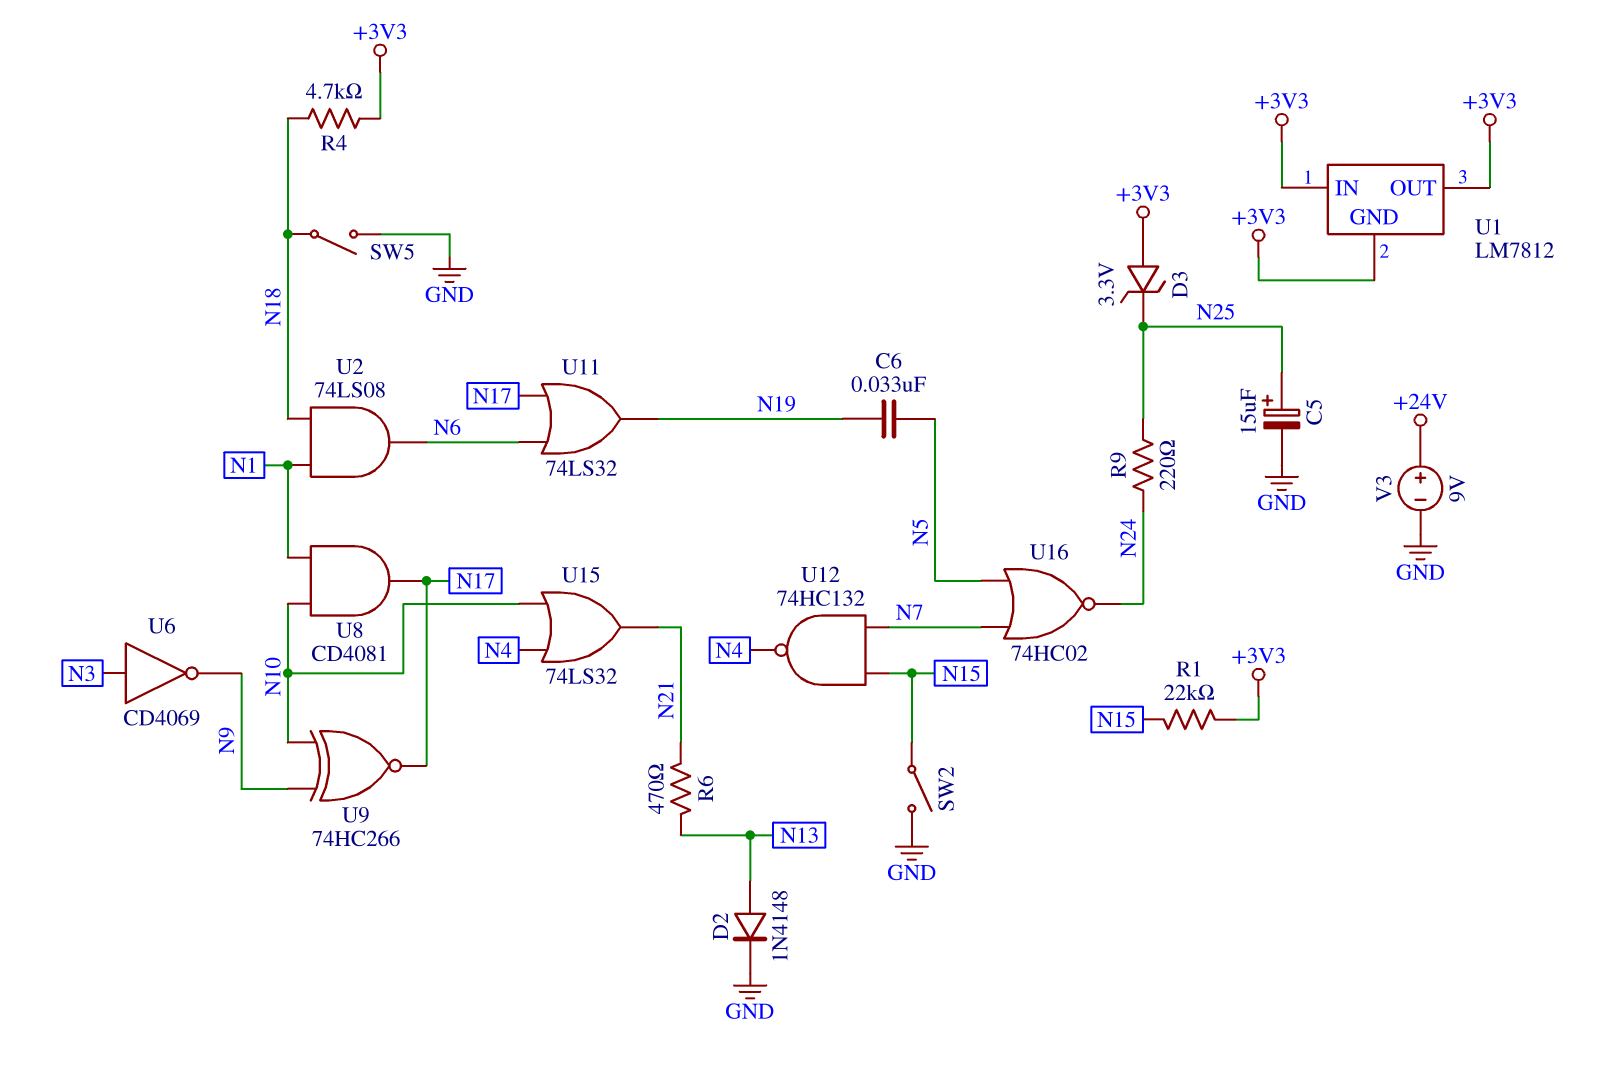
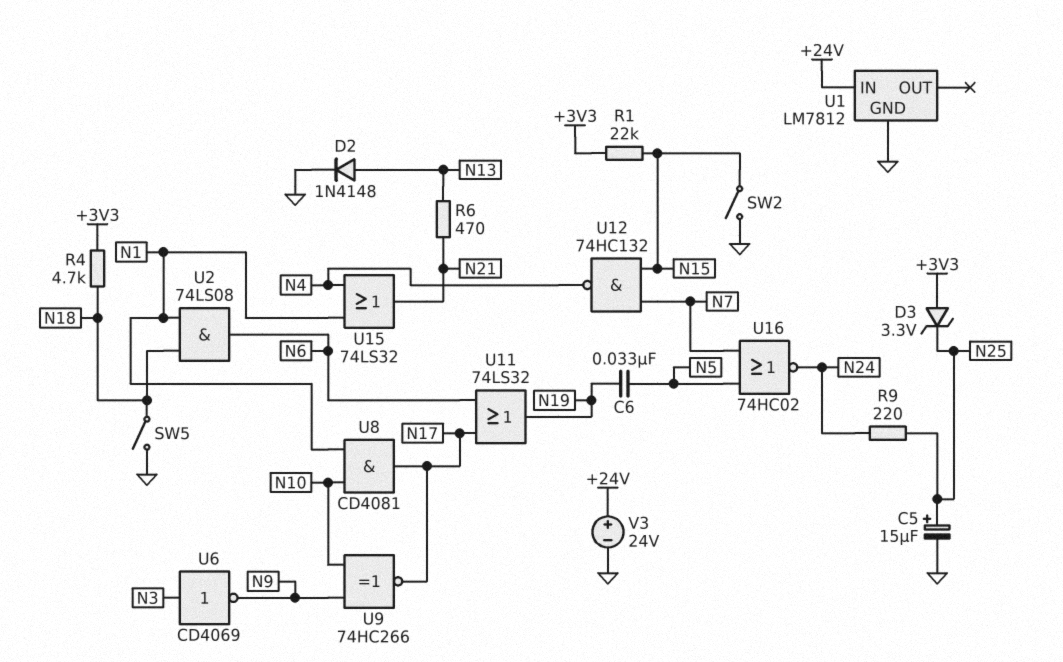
U1 pin GND: +3V3 -> GND
U1 pin IN: +3V3 -> +24V
U1 pin OUT: +3V3 -> none
U15: OR 74LS32 (in N4, in N10, out N21) -> OR 74LS32 (in N1, in N4, out N21)
V3: 9V (plus +24V, minus GND) -> 24V (plus +24V, minus GND)

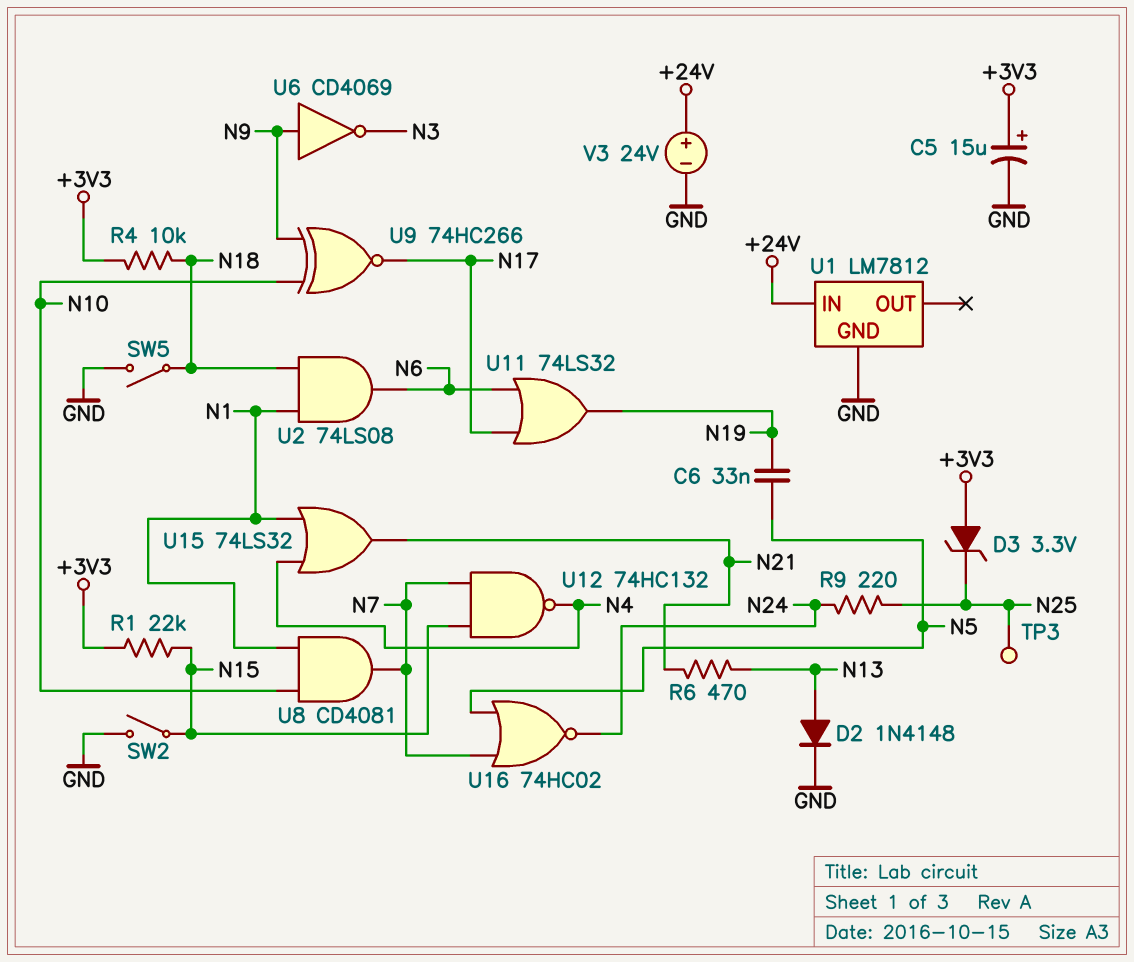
C5: 15uF (plus N25, minus GND) -> 15uF (plus +3V3, minus GND)
R4: 4.7k (+3V3, N18) -> 10k (+3V3, N18)
TP3: none -> test point (N25)
U6: NOT CD4069 (in N3, out N9) -> NOT CD4069 (in N9, out N3)
U8: AND CD4081 (in N1, in N10, out N17) -> AND CD4081 (in N1, in N10, out N7)

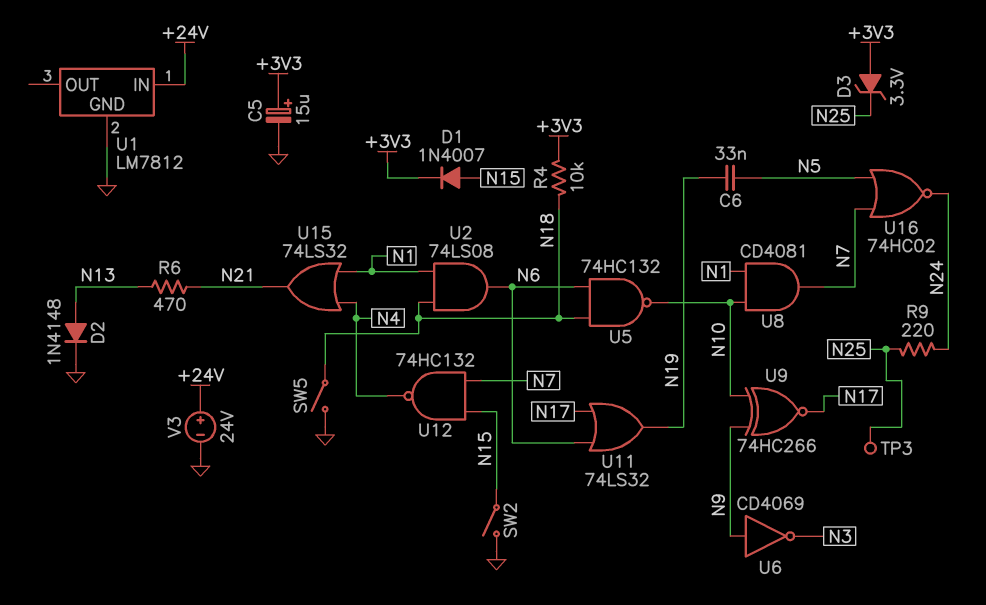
D1: none -> diode 1N4007 (A N15, K +3V3)
R1: 22k (+3V3, N15) -> none
U5: none -> NAND 74HC132 (in N6, in N18, out N10)

